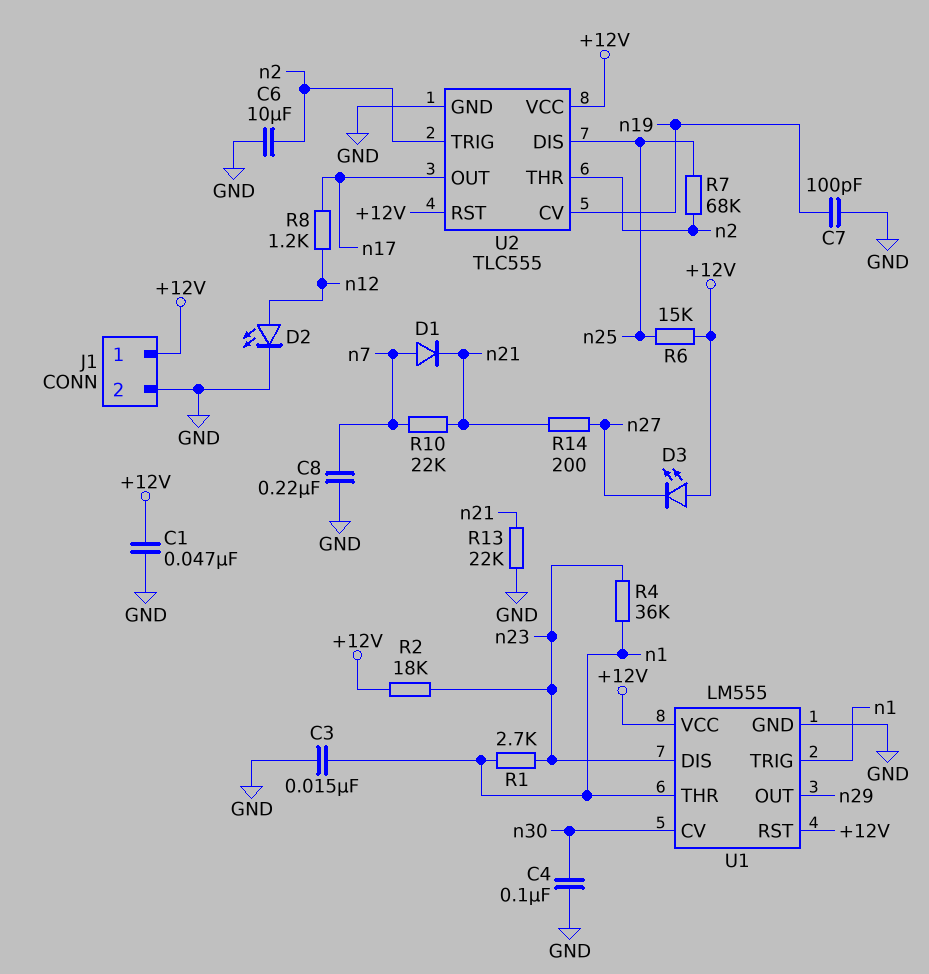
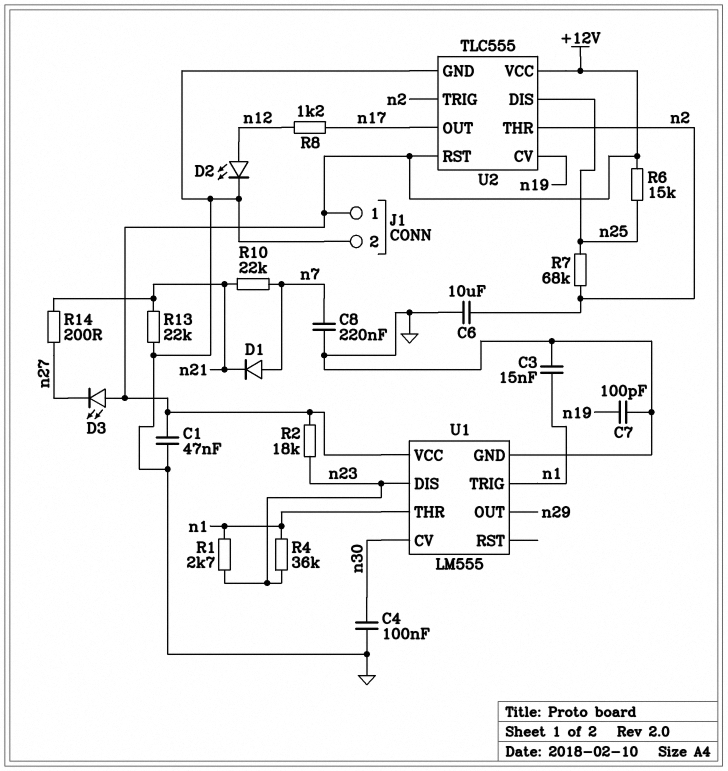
U1 pin RST: +12V -> none

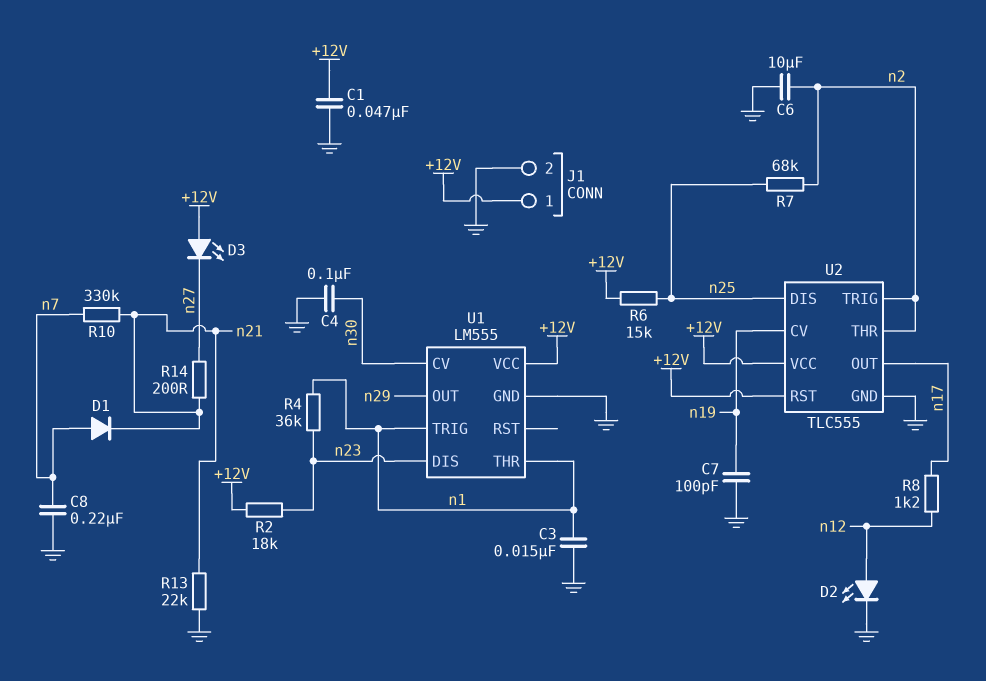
R1: 2.7k (n1, n23) -> none
R10: 22k (n7, n21) -> 330k (n7, n21)

